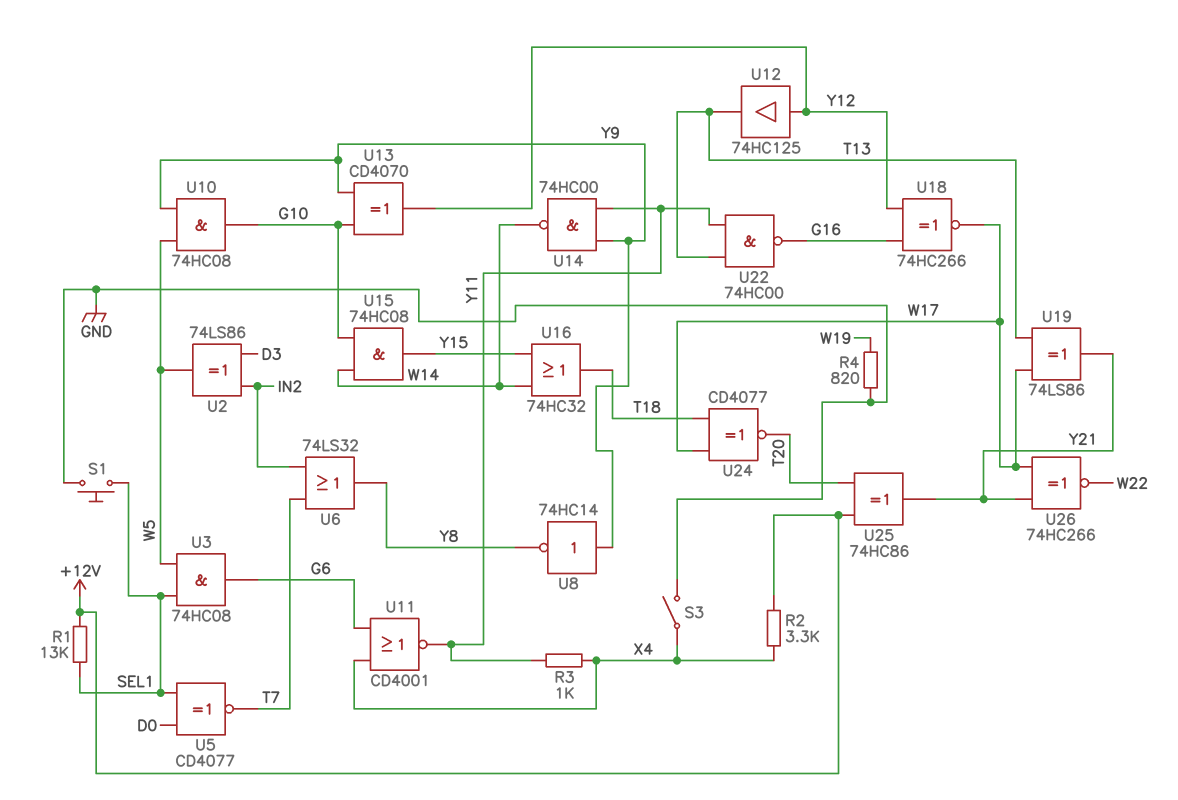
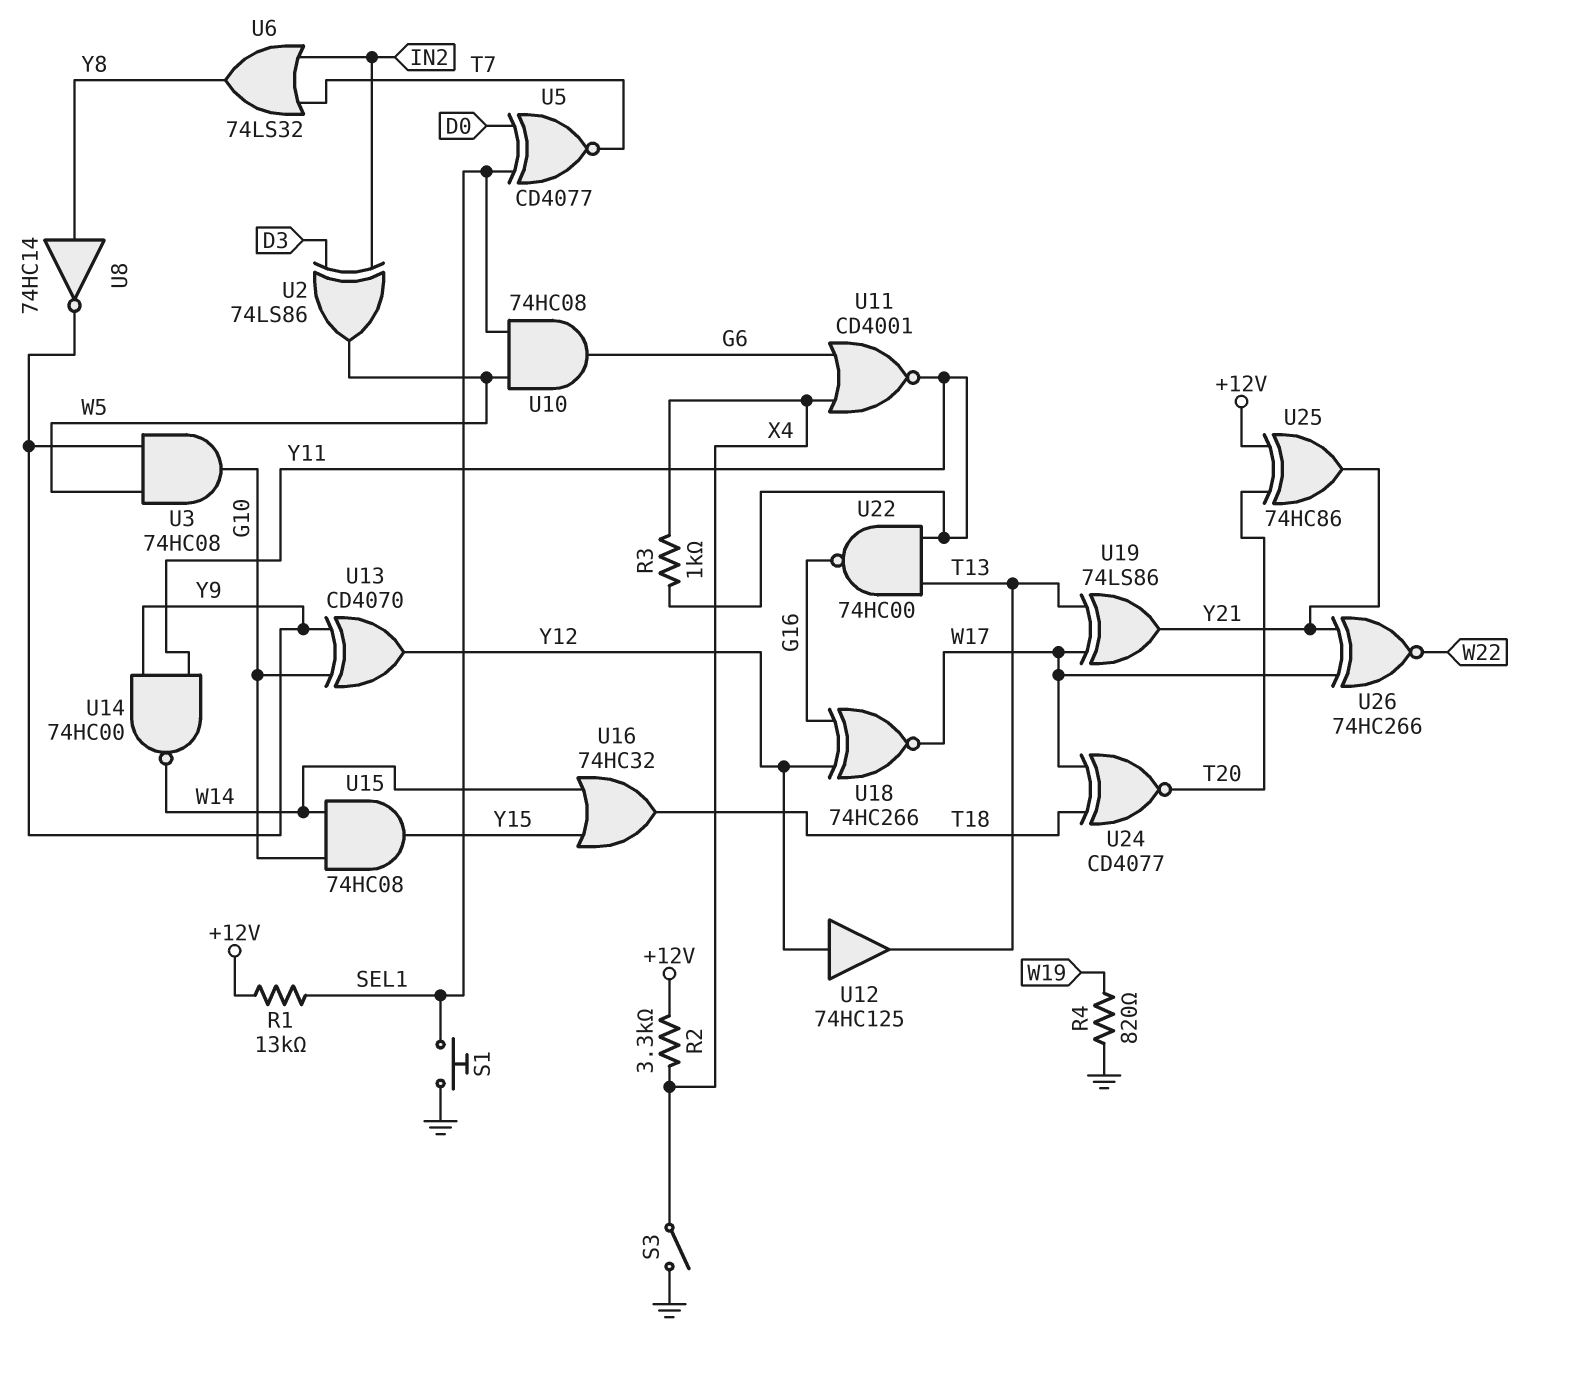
U3: AND 74HC08 (in SEL1, in W5, out G6) -> AND 74HC08 (in W5, in Y9, out G10)
U8: NOT 74HC14 (in Y9, out Y8) -> NOT 74HC14 (in Y8, out Y9)
U10: AND 74HC08 (in W5, in Y9, out G10) -> AND 74HC08 (in SEL1, in W5, out G6)

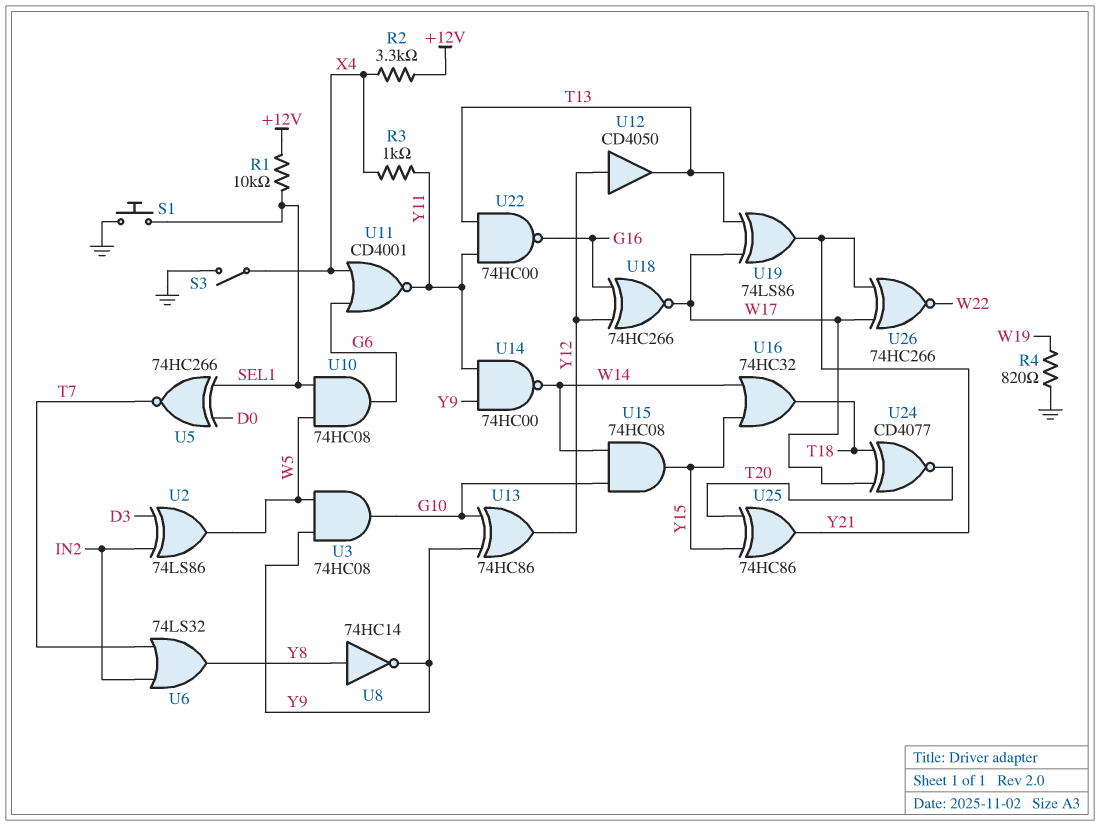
R1: 13k (+12V, SEL1) -> 10k (+12V, SEL1)
U5: XNOR CD4077 (in D0, in SEL1, out T7) -> XNOR 74HC266 (in D0, in SEL1, out T7)
U12: buffer 74HC125 (in Y12, out T13) -> buffer CD4050 (in Y12, out T13)
U13: XOR CD4070 (in G10, in Y9, out Y12) -> XOR 74HC86 (in G10, in Y9, out Y12)
U25: XOR 74HC86 (in +12V, in T20, out Y21) -> XOR 74HC86 (in T20, in Y15, out Y21)

